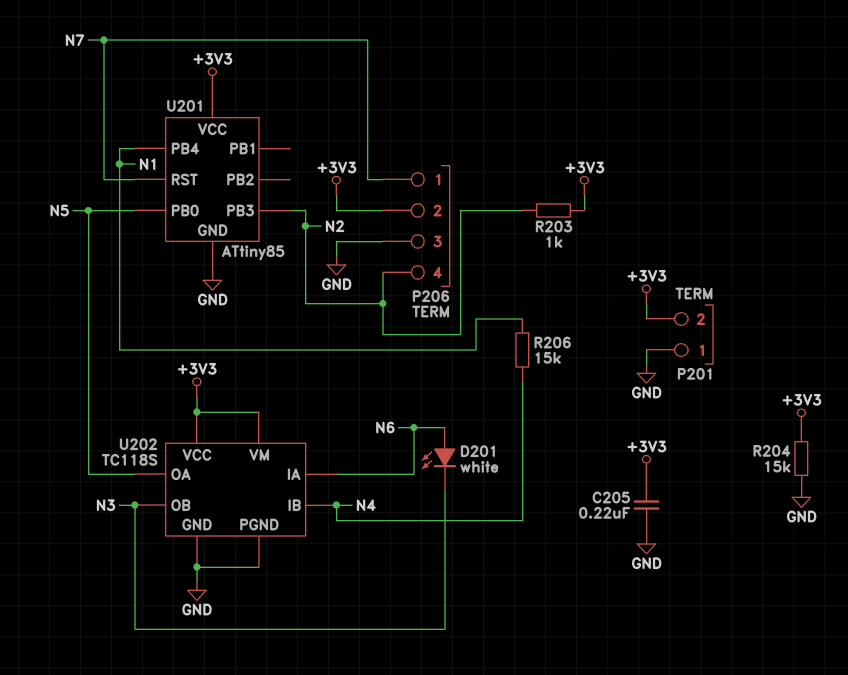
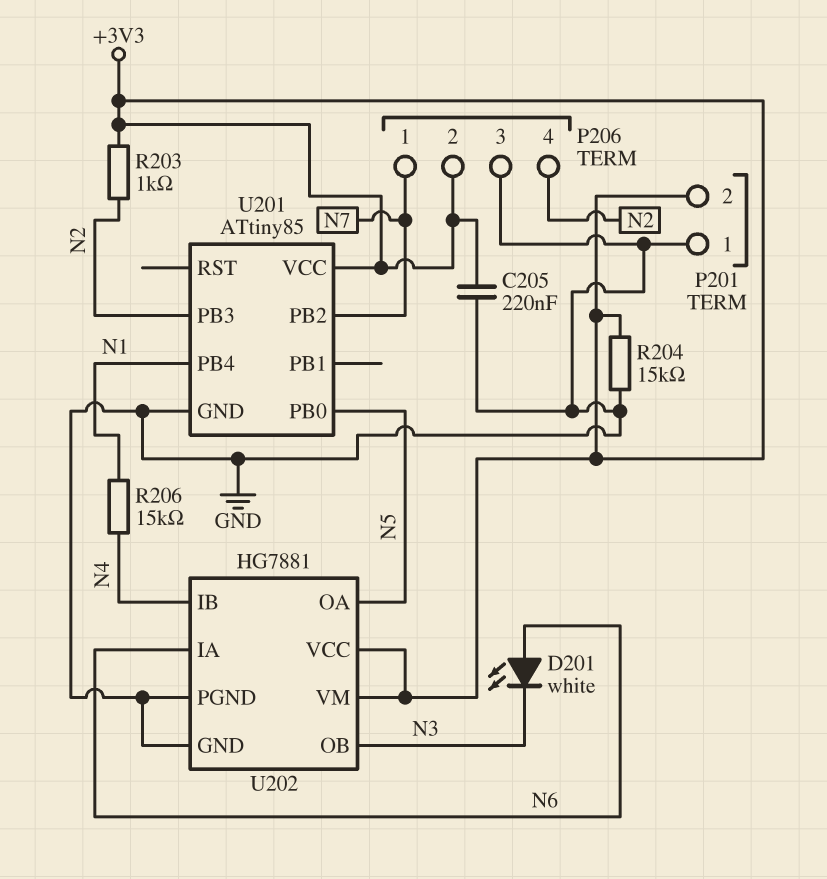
U201 pin PB2: none -> N7
U201 pin RST: N7 -> none
U202: TC118S -> HG7881

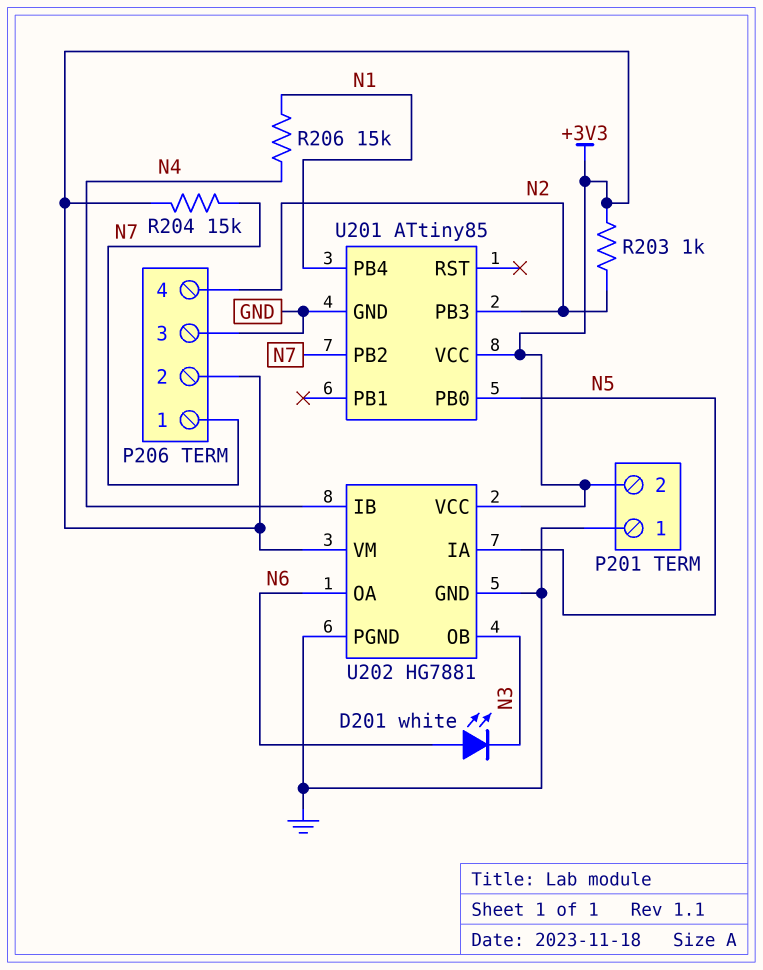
C205: 220nF (+3V3, GND) -> none
R204: 15k (+3V3, GND) -> 15k (+3V3, N7)
U202 pin IA: N6 -> N5
U202 pin OA: N5 -> N6

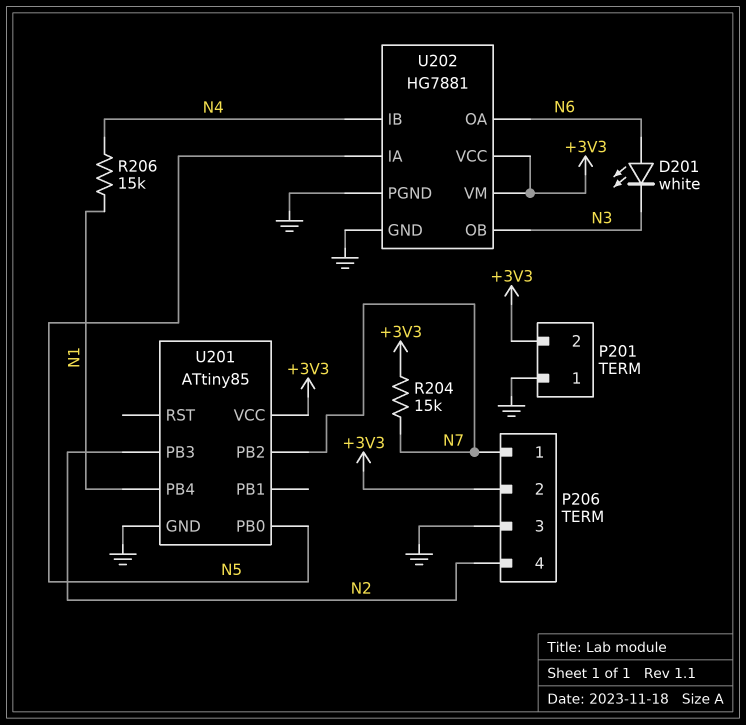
R203: 1k (+3V3, N2) -> none

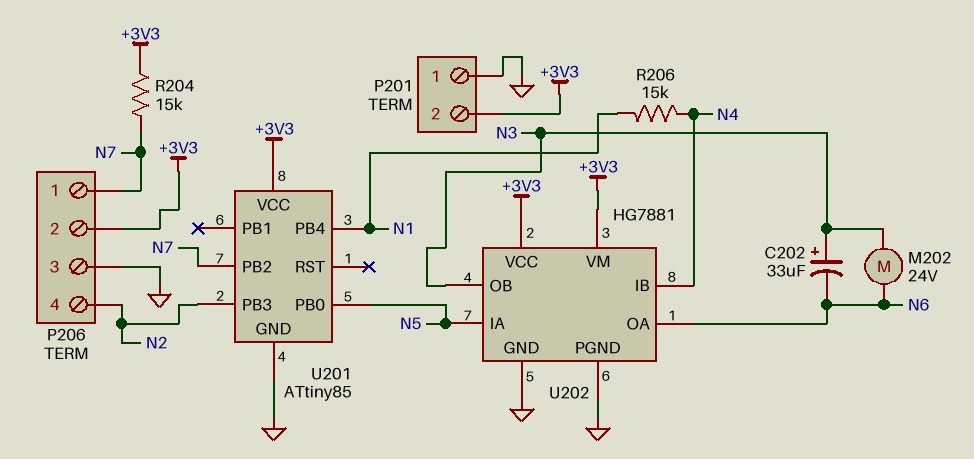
C202: none -> 33uF (plus N3, minus N6)
D201: LED white (A N6, K N3) -> none
M202: none -> motor 24V (N3, N6)

